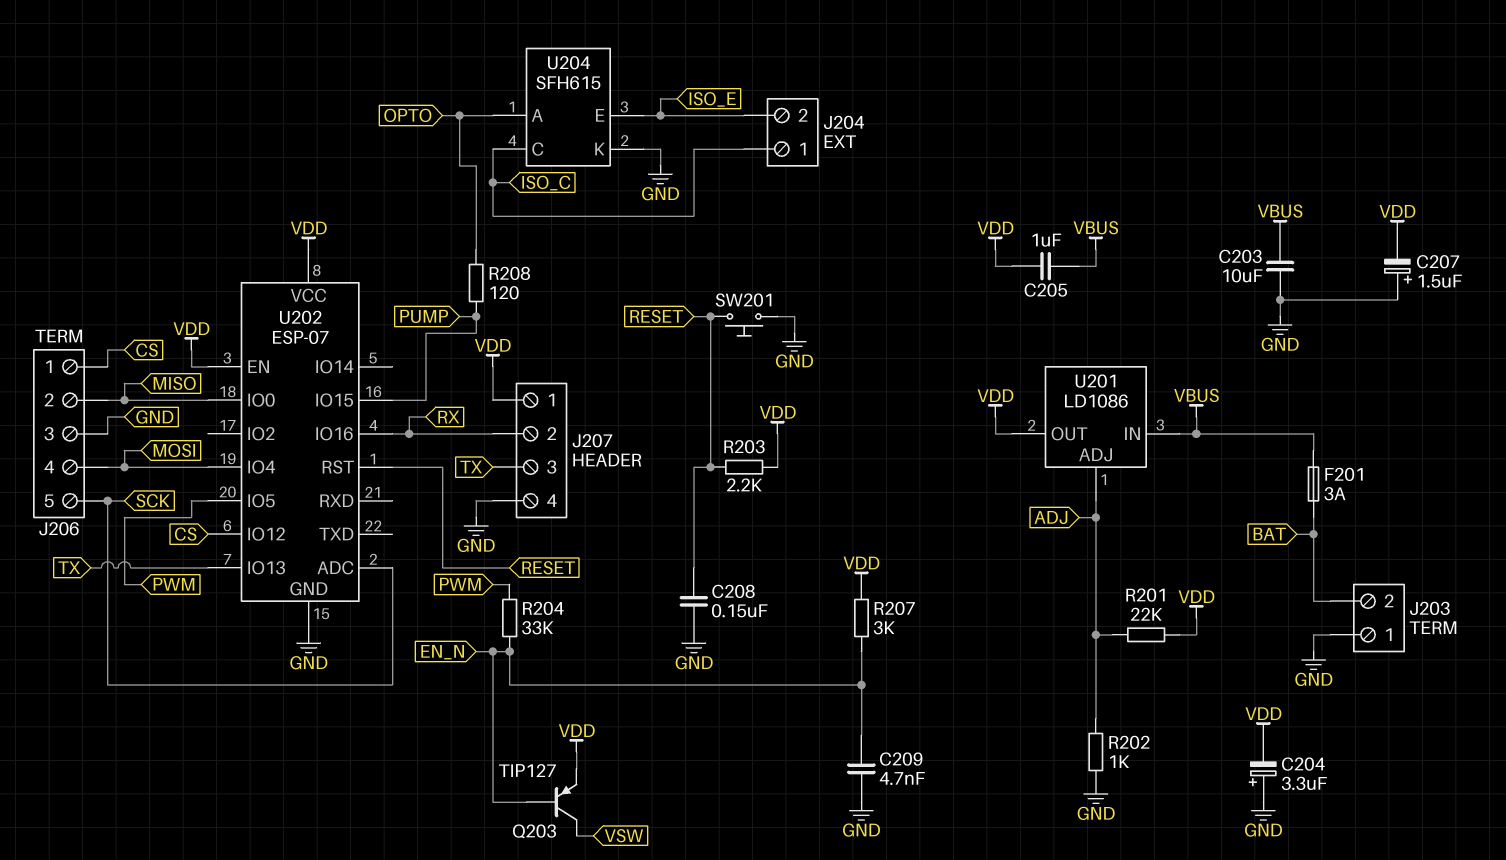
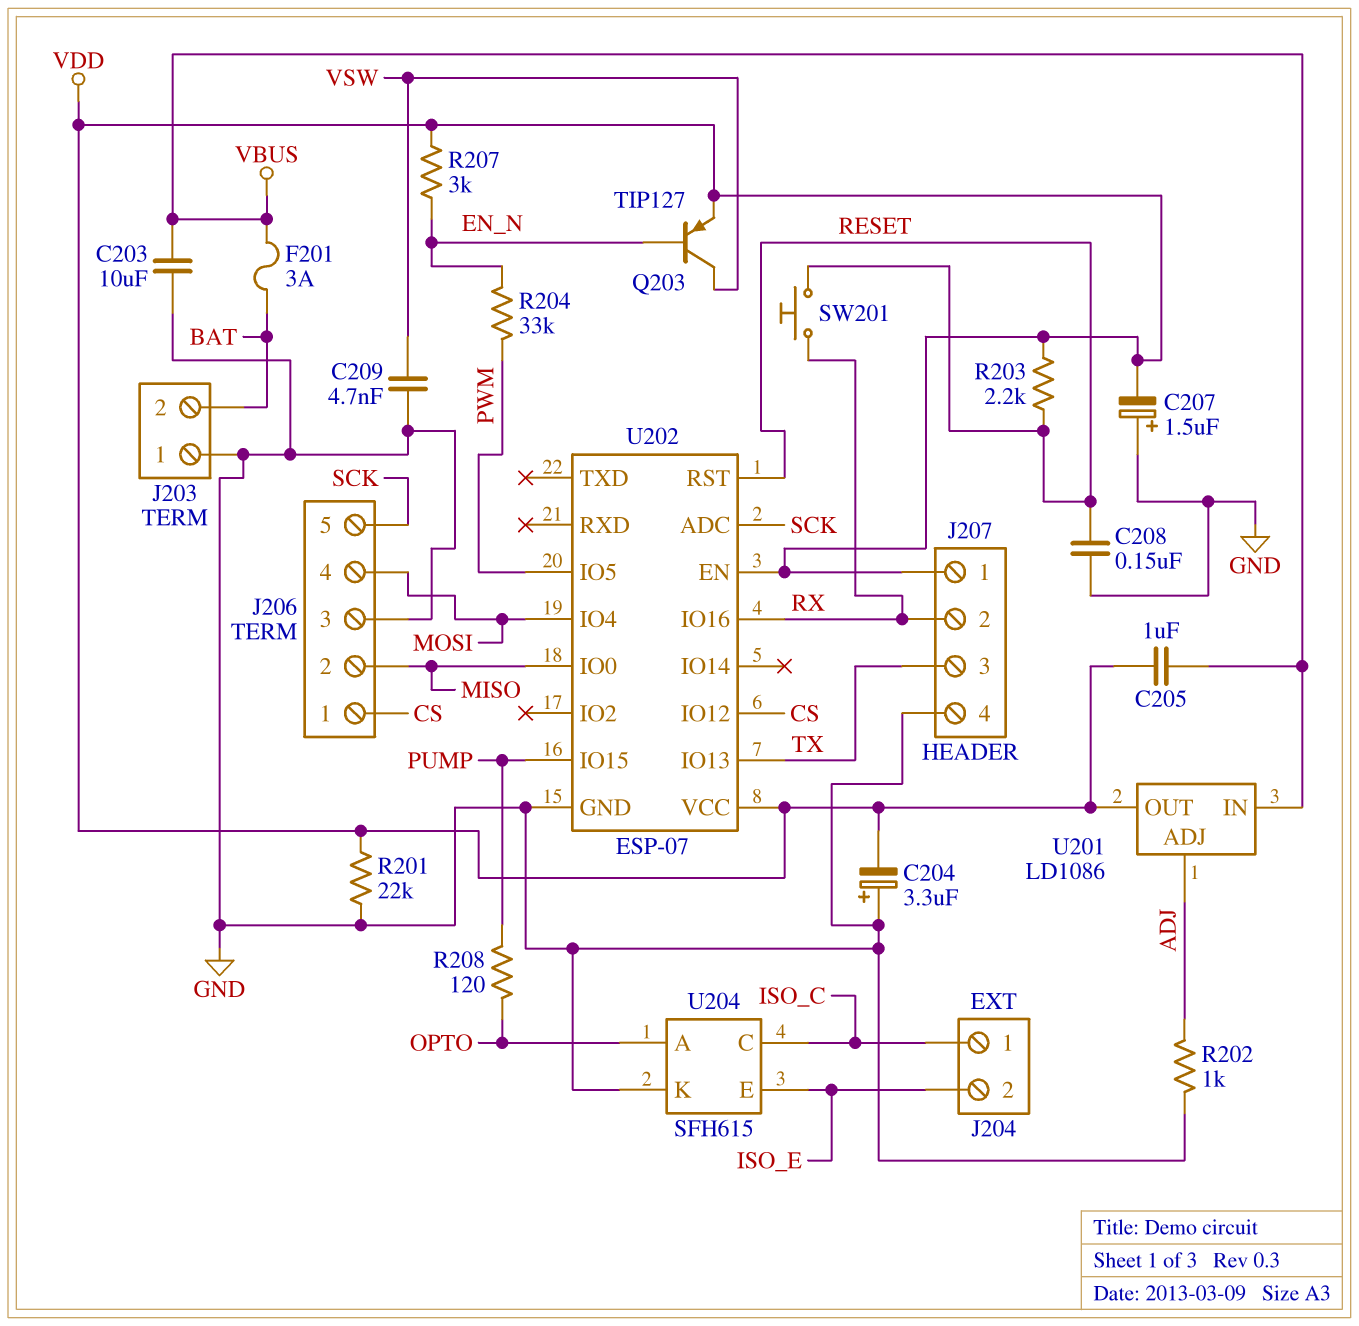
C209: 4.7nF (EN_N, GND) -> 4.7nF (GND, VSW)
R201: 22k (ADJ, VDD) -> 22k (GND, VDD)
SW201: button (GND, RESET) -> button (RESET, RX)

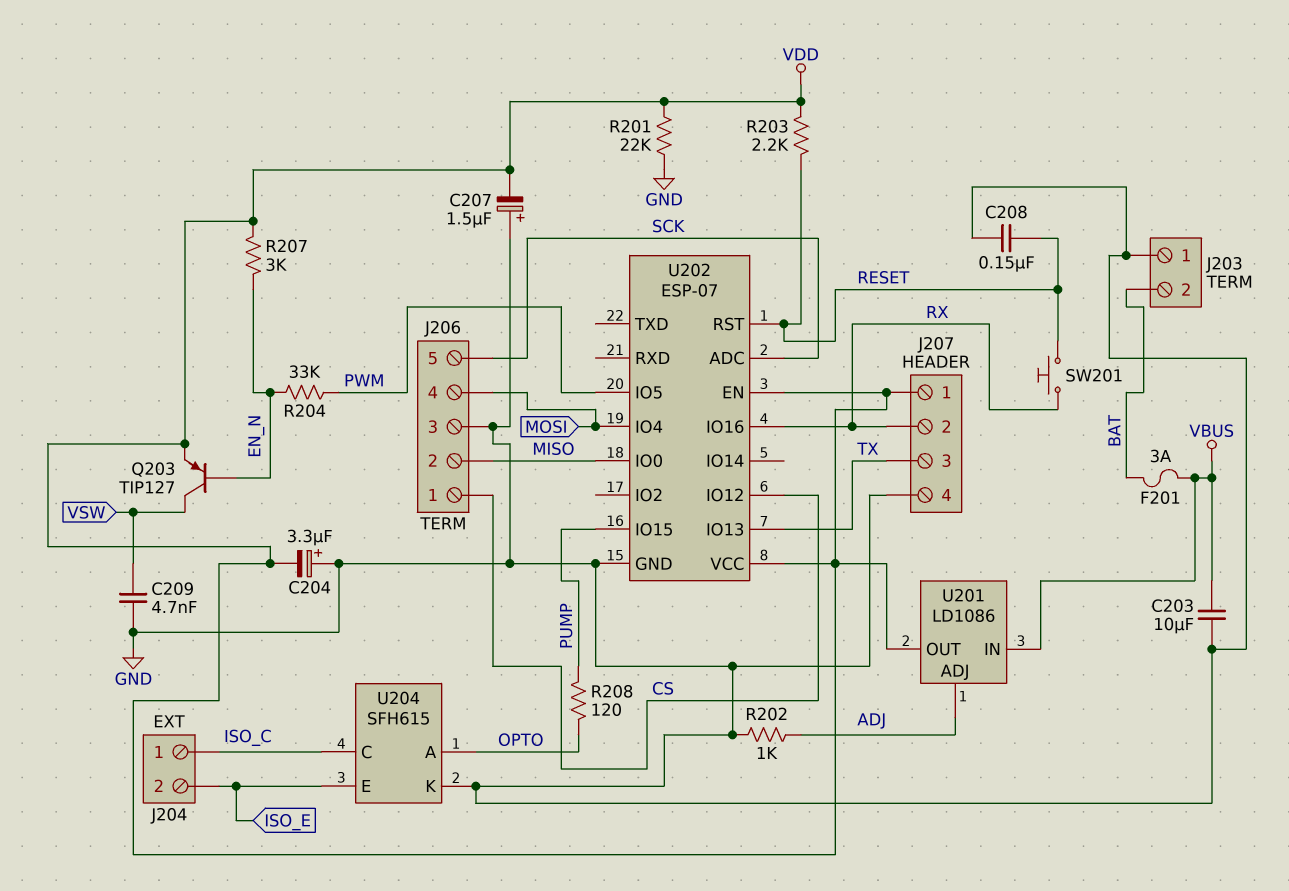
C205: 1uF (VBUS, VDD) -> none

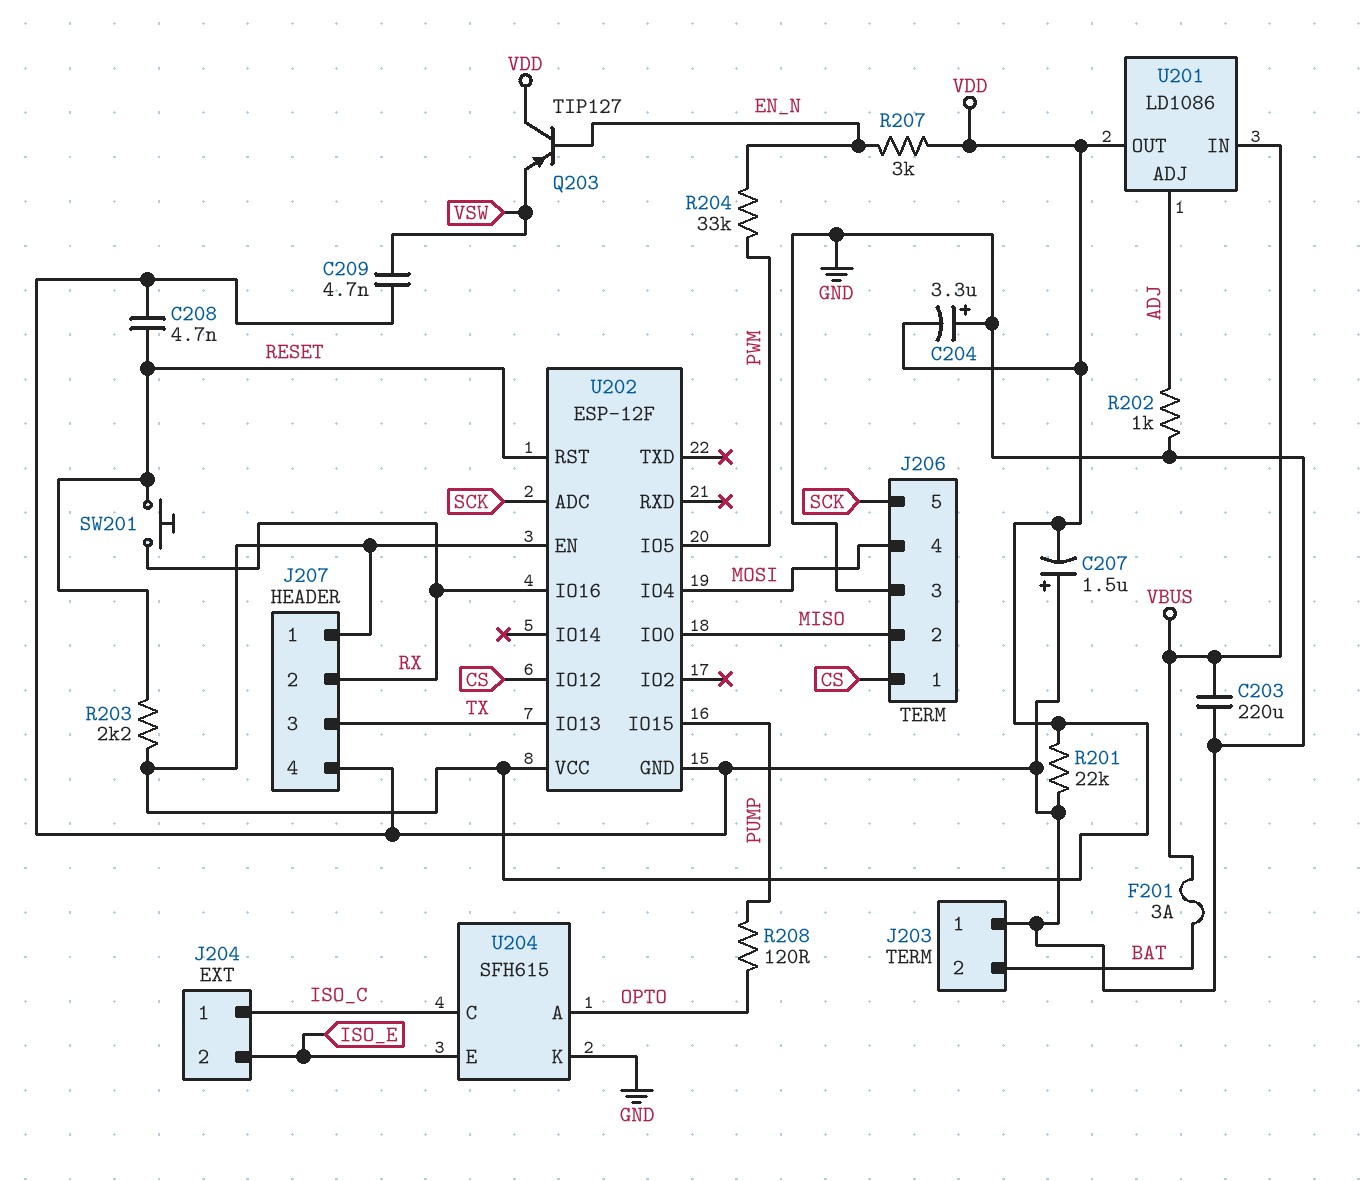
C203: 10uF (GND, VBUS) -> 220uF (GND, VBUS)
C208: 150nF (GND, RESET) -> 4.7nF (GND, RESET)
Q203: PNP TIP127 (B EN_N, C VSW, E VDD) -> PNP TIP127 (B EN_N, C VDD, E VSW)
U202: ESP-07 -> ESP-12F

